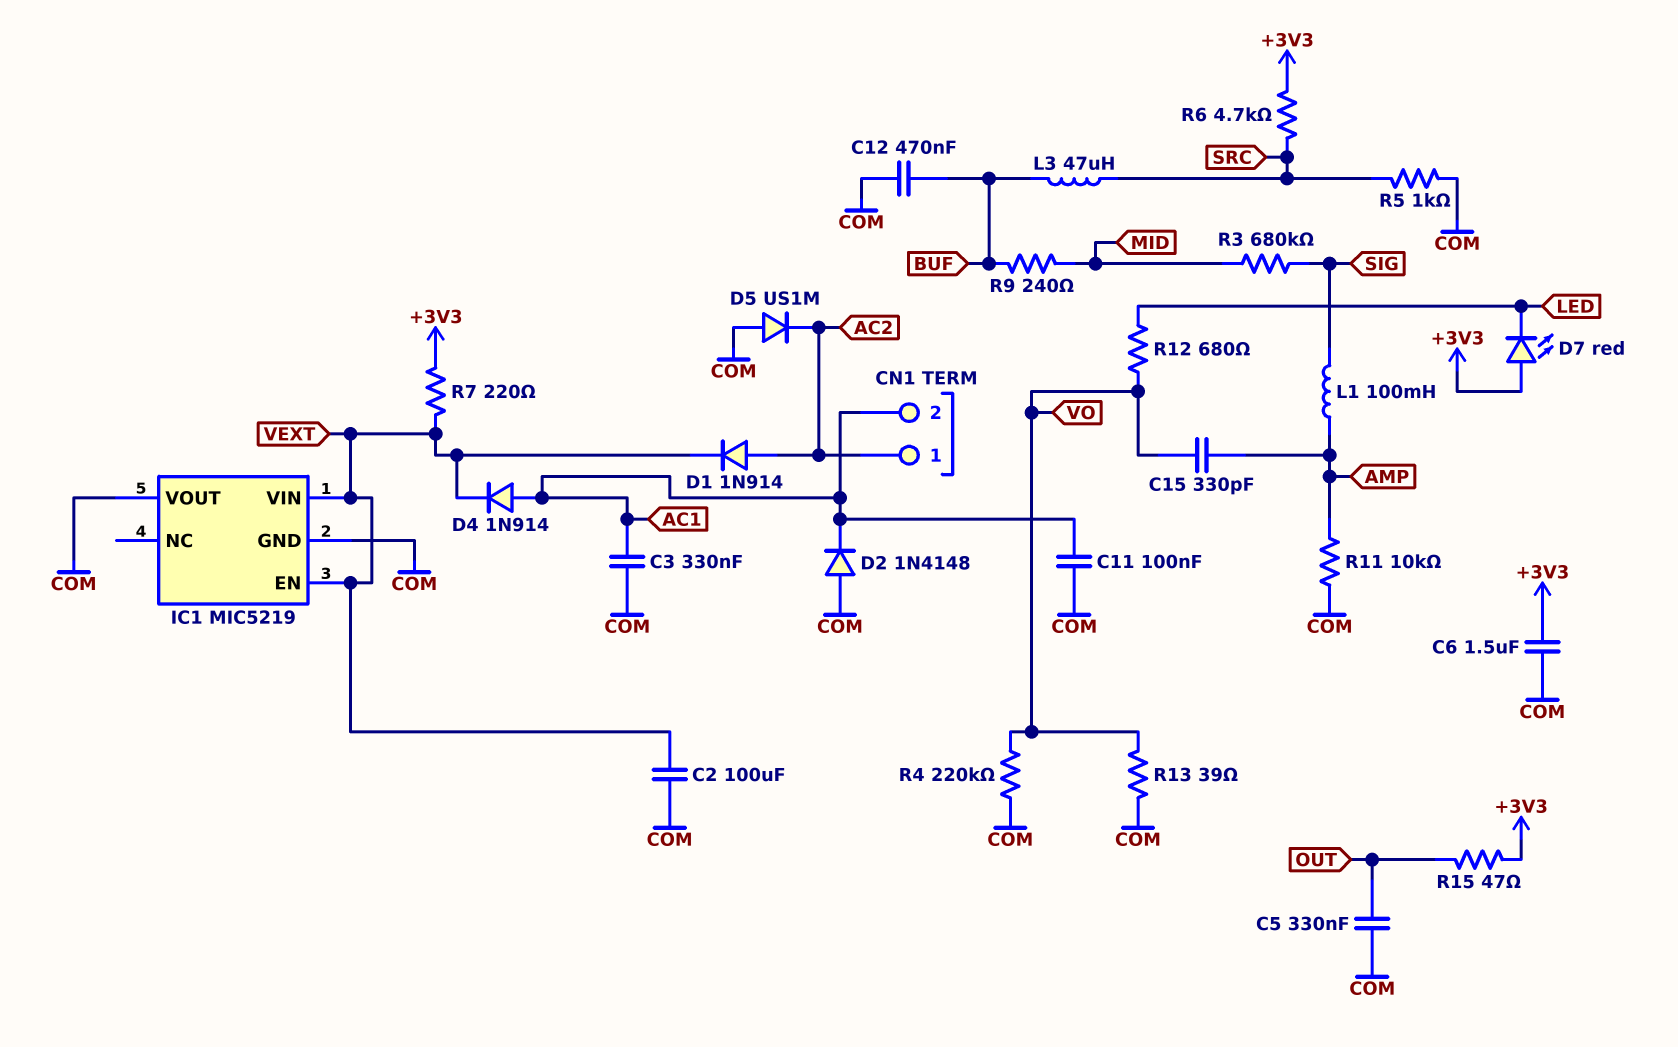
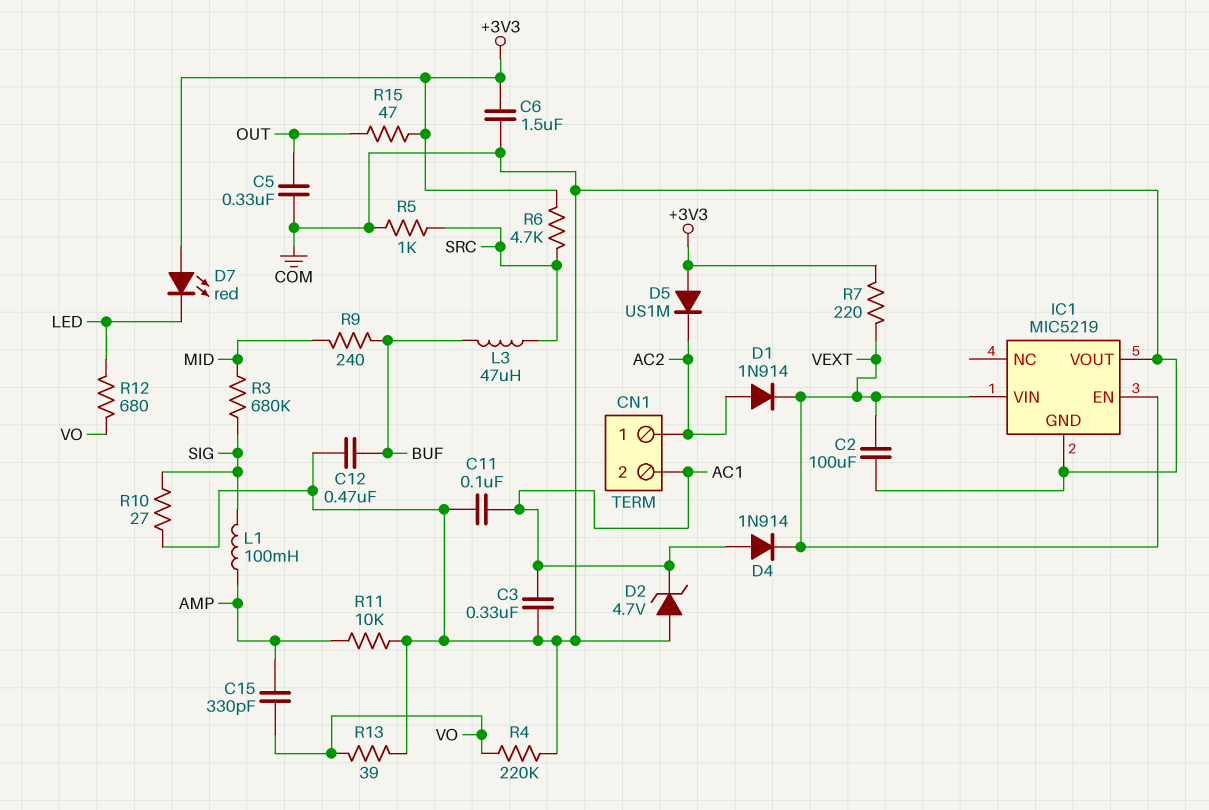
D2: diode 1N4148 (A COM, K AC1) -> zener 4.7V (A COM, K AC1)
D5: diode US1M (A COM, K AC2) -> diode US1M (A +3V3, K AC2)
R10: none -> 27 (COM, SIG)

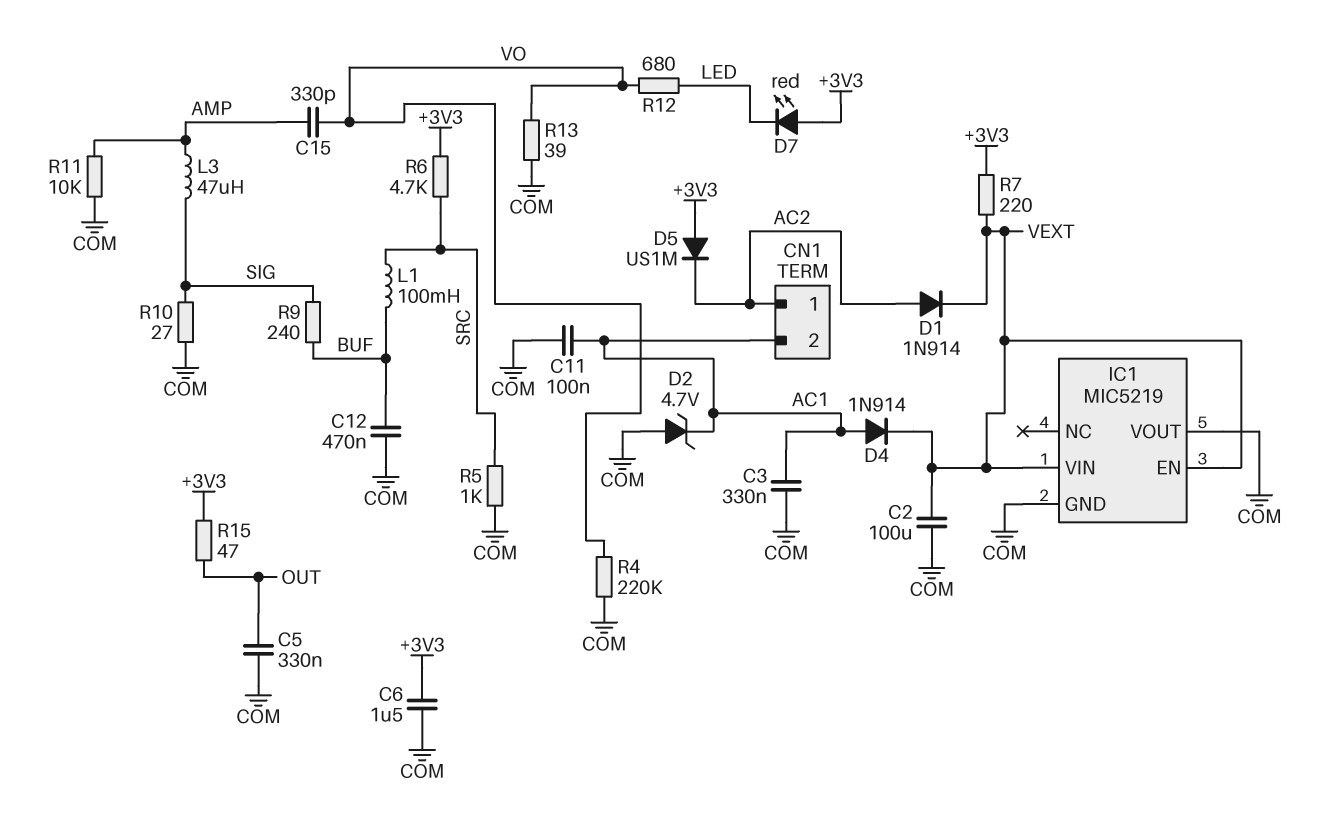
L1: 100mH (AMP, SIG) -> 100mH (BUF, SRC)
L3: 47uH (BUF, SRC) -> 47uH (AMP, SIG)
R3: 680k (MID, SIG) -> none
R9: 240 (BUF, MID) -> 240 (BUF, SIG)

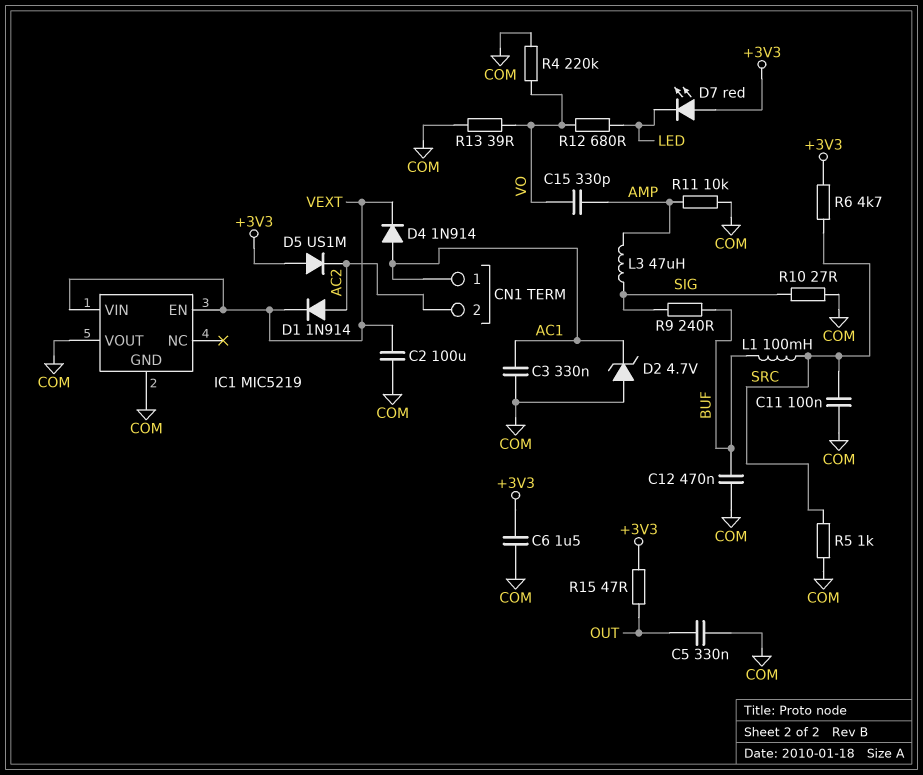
C11: 100nF (AC1, COM) -> 100nF (COM, SRC)
CN1 pin 1: AC2 -> AC1
CN1 pin 2: AC1 -> AC2
R7: 220 (+3V3, VEXT) -> none

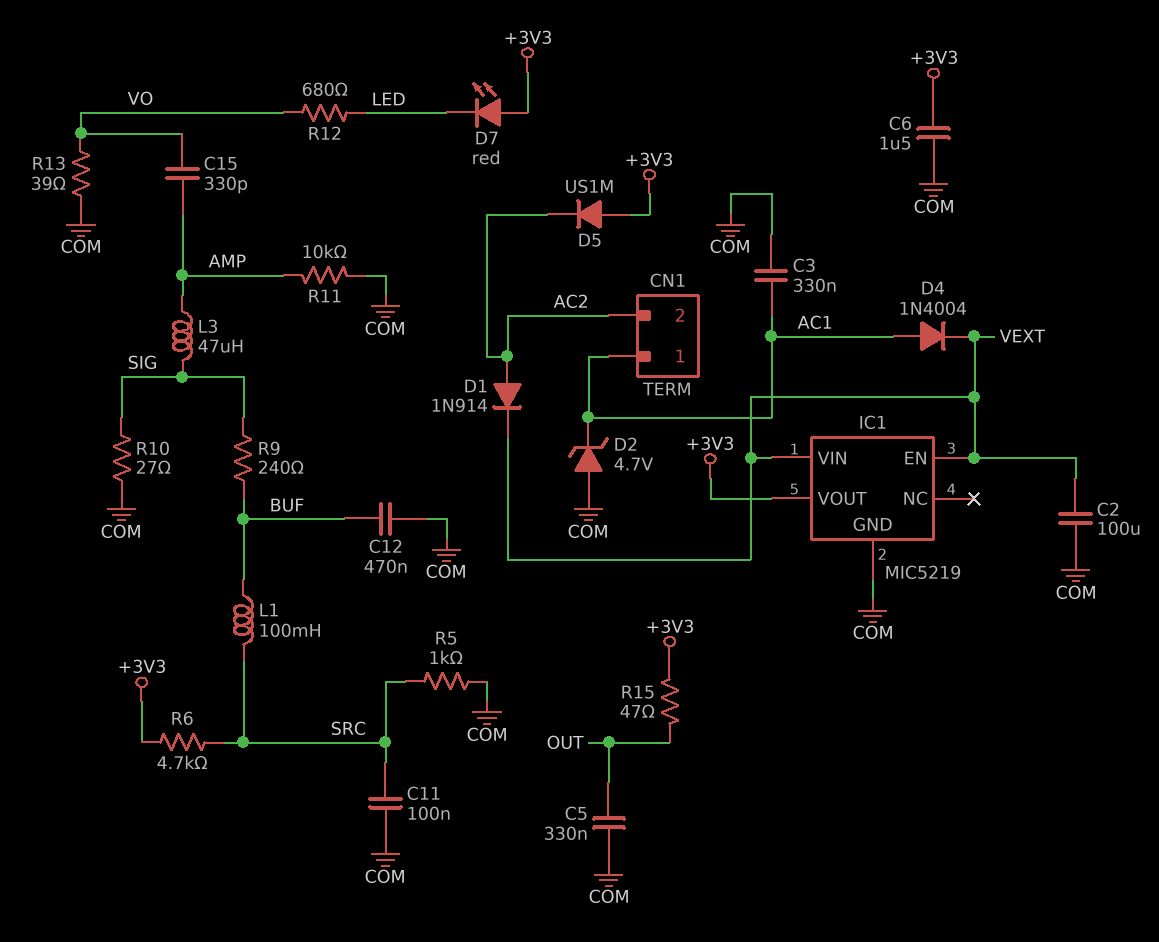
D4: diode 1N914 (A AC1, K VEXT) -> diode 1N4004 (A AC1, K VEXT)
IC1 pin VOUT: COM -> +3V3
R4: 220k (COM, VO) -> none

